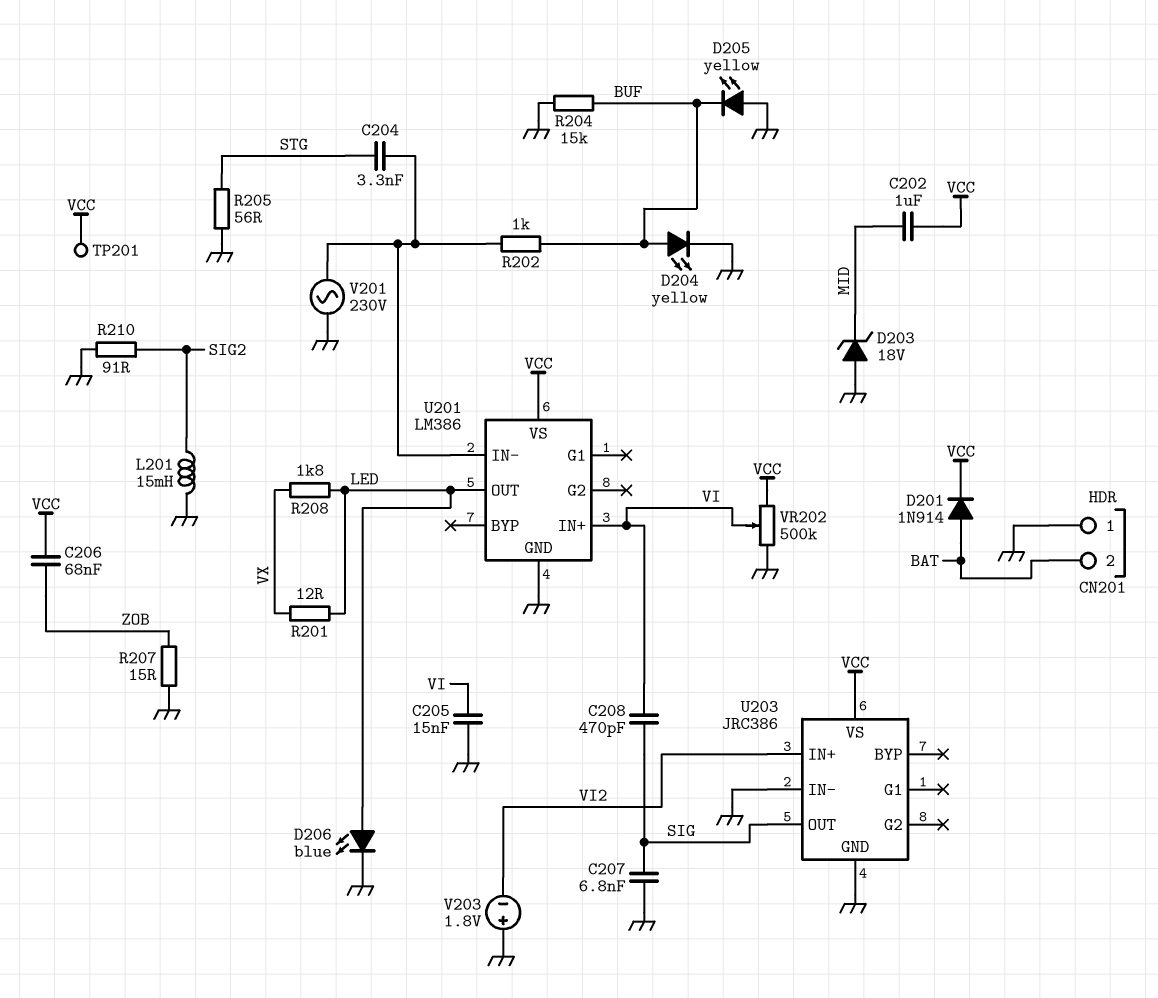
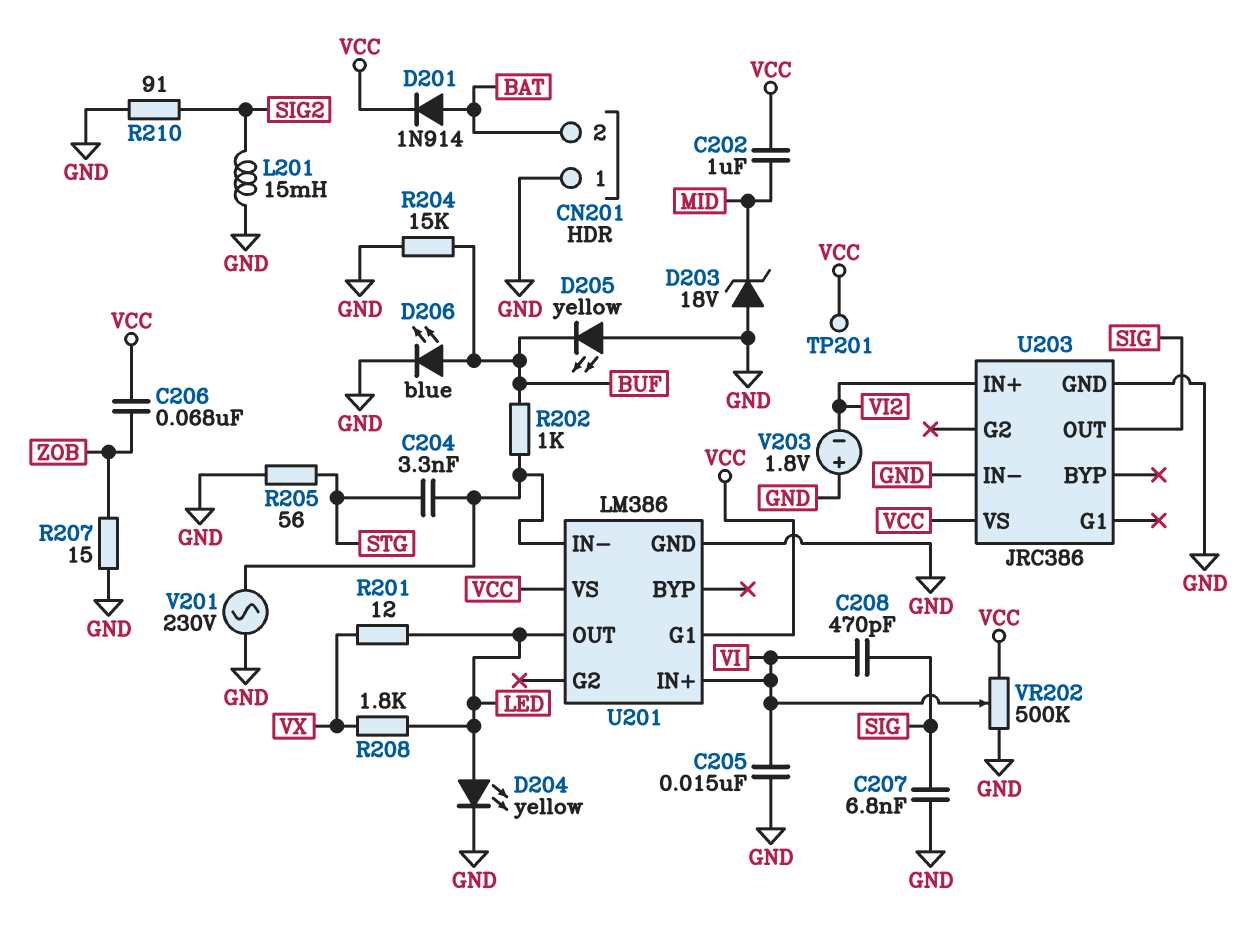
D204: LED yellow (A BUF, K GND) -> LED yellow (A LED, K GND)
D206: LED blue (A LED, K GND) -> LED blue (A BUF, K GND)
U201 pin G1: none -> VCC

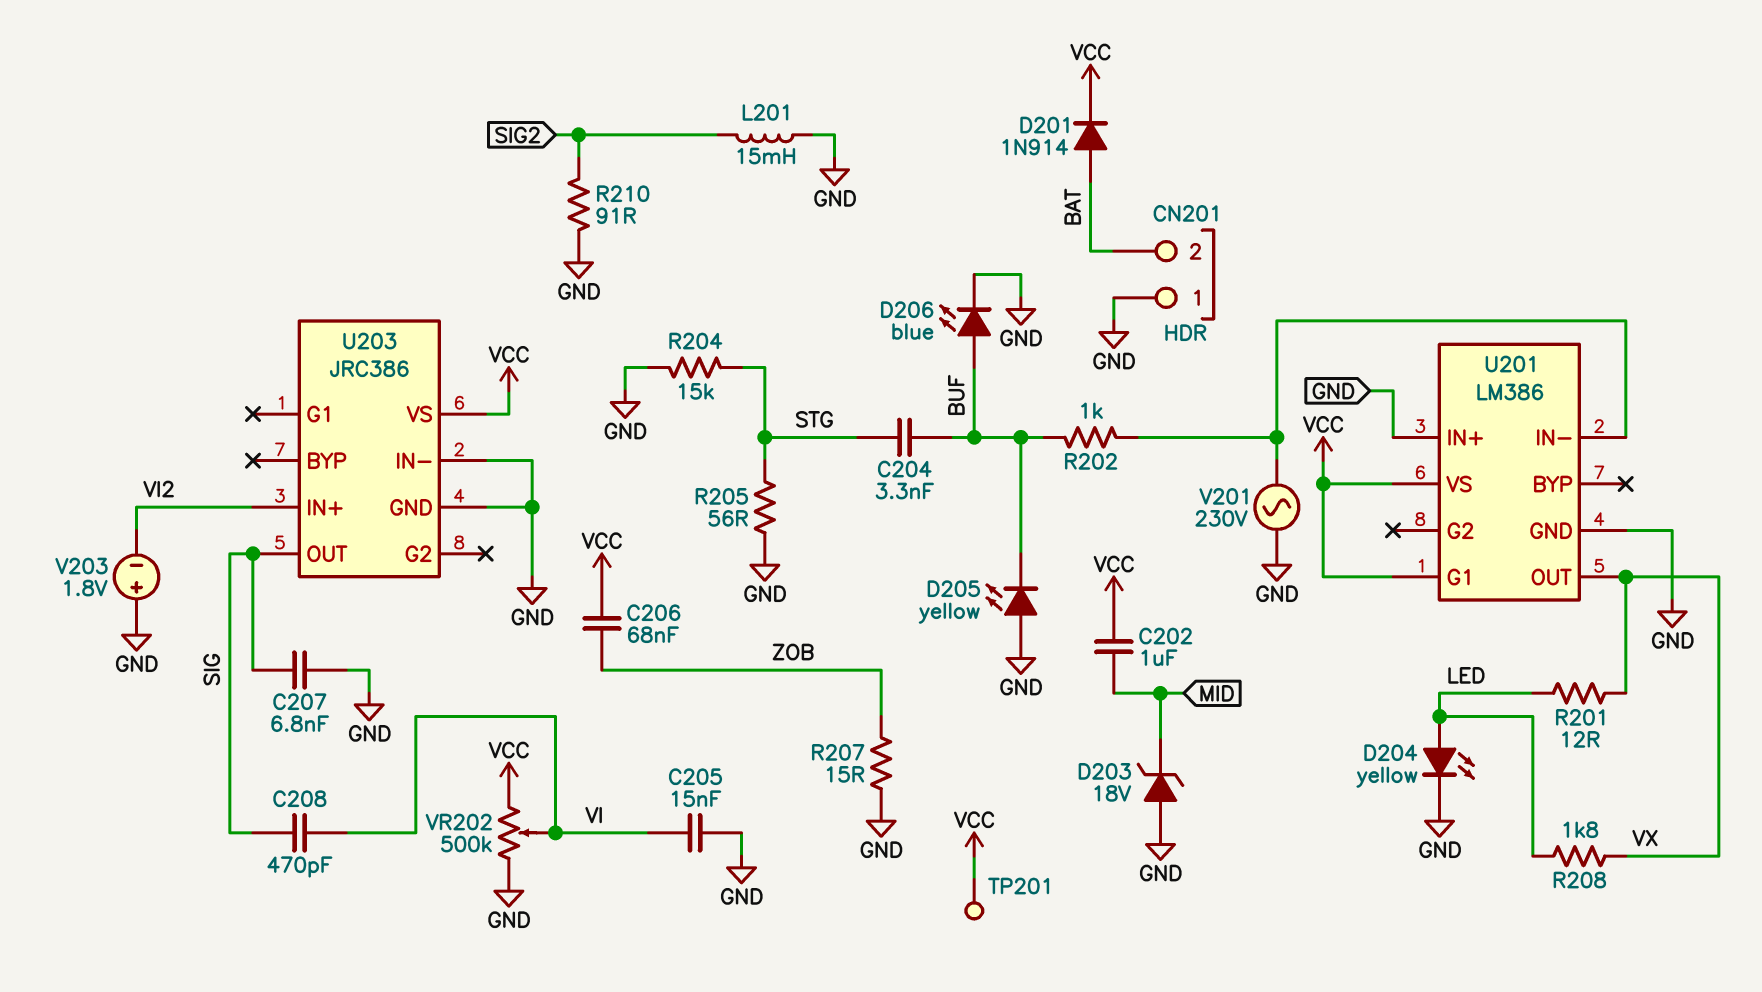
C204: 3.3nF (STG, U201/IN-) -> 3.3nF (BUF, STG)
R204: 15k (BUF, GND) -> 15k (GND, STG)
U201 pin IN+: VI -> GND
U201 pin OUT: LED -> VX

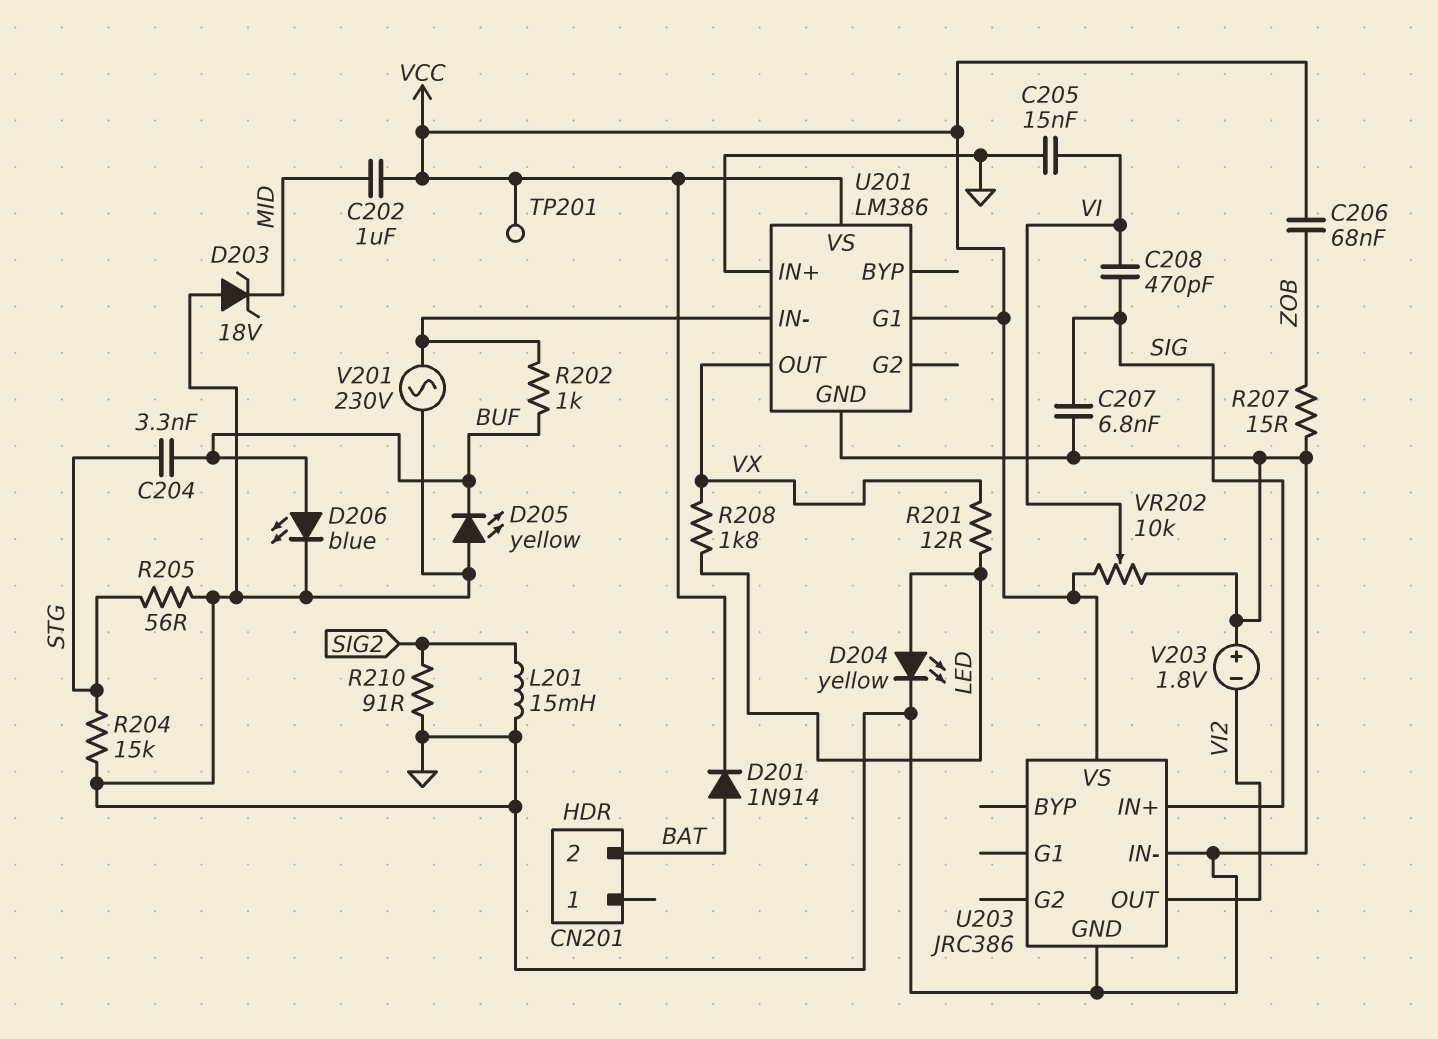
CN201 pin 1: GND -> none
U203 pin IN+: VI2 -> SIG
U203 pin OUT: SIG -> VI2
VR202: 500k (GND, VCC, wiper VI) -> 10k (GND, VCC, wiper VI)

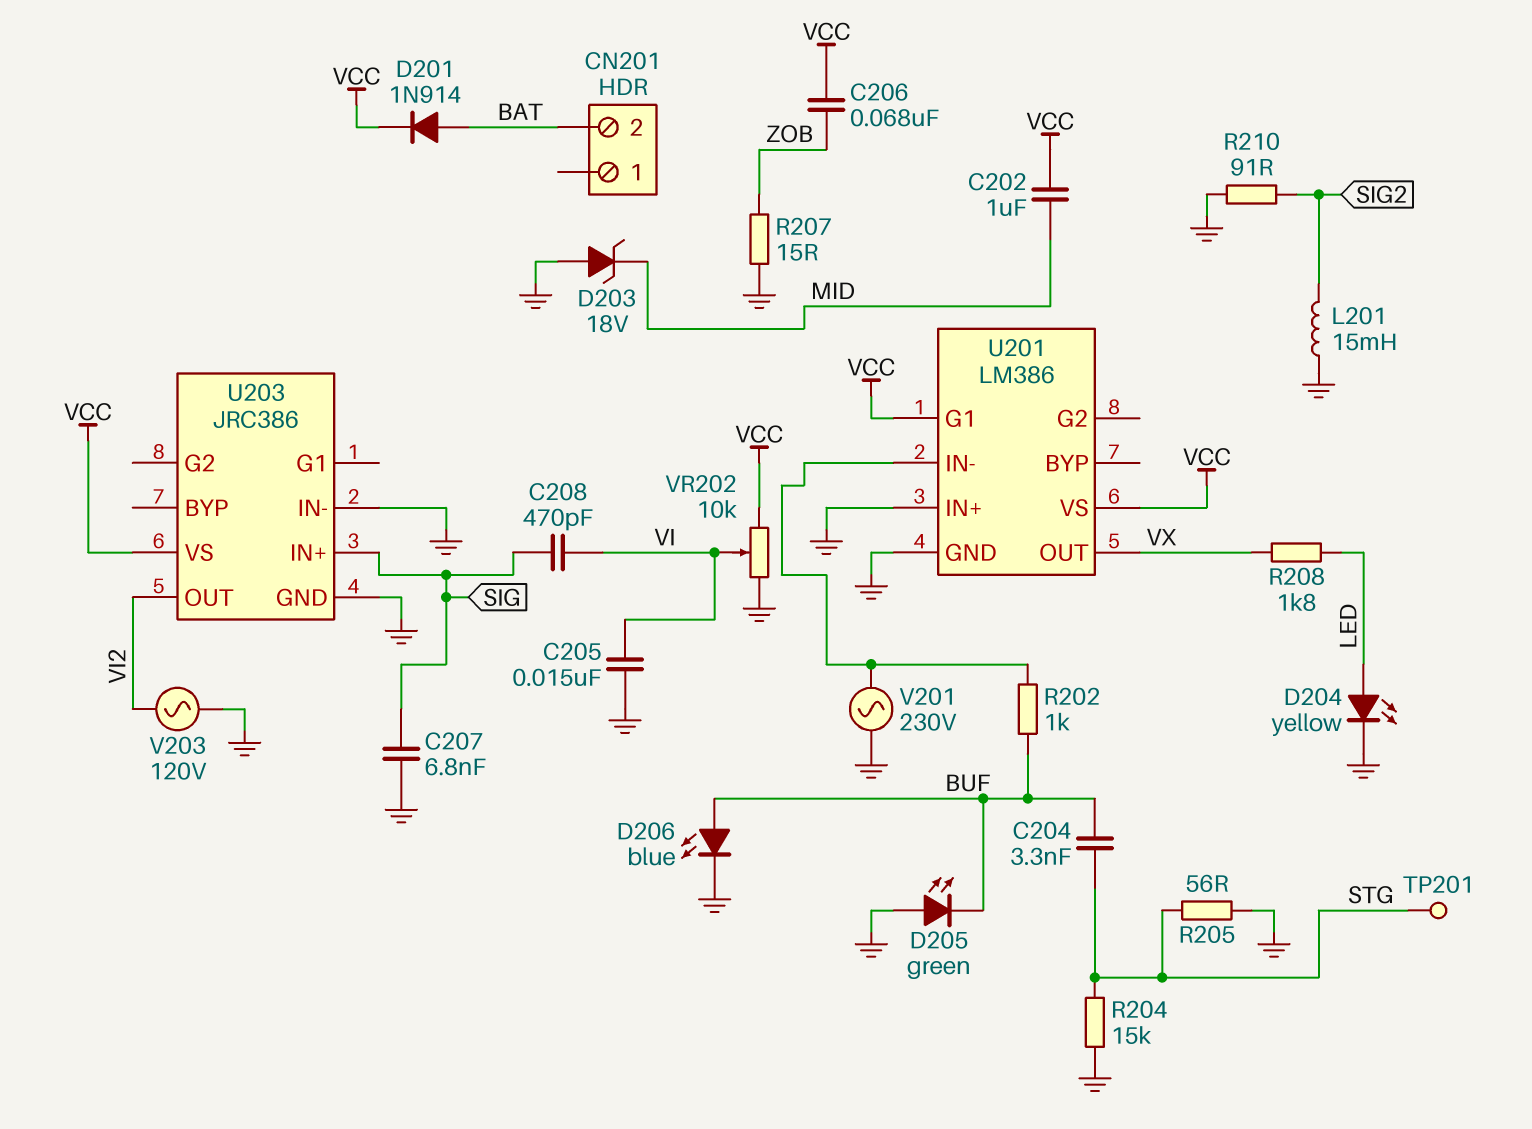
D205: LED yellow (A GND, K BUF) -> LED green (A GND, K BUF)
R201: 12 (LED, VX) -> none
TP201: test point (VCC) -> test point (STG)
V203: 1.8V (plus GND, minus VI2) -> AC 120V (GND, VI2)

